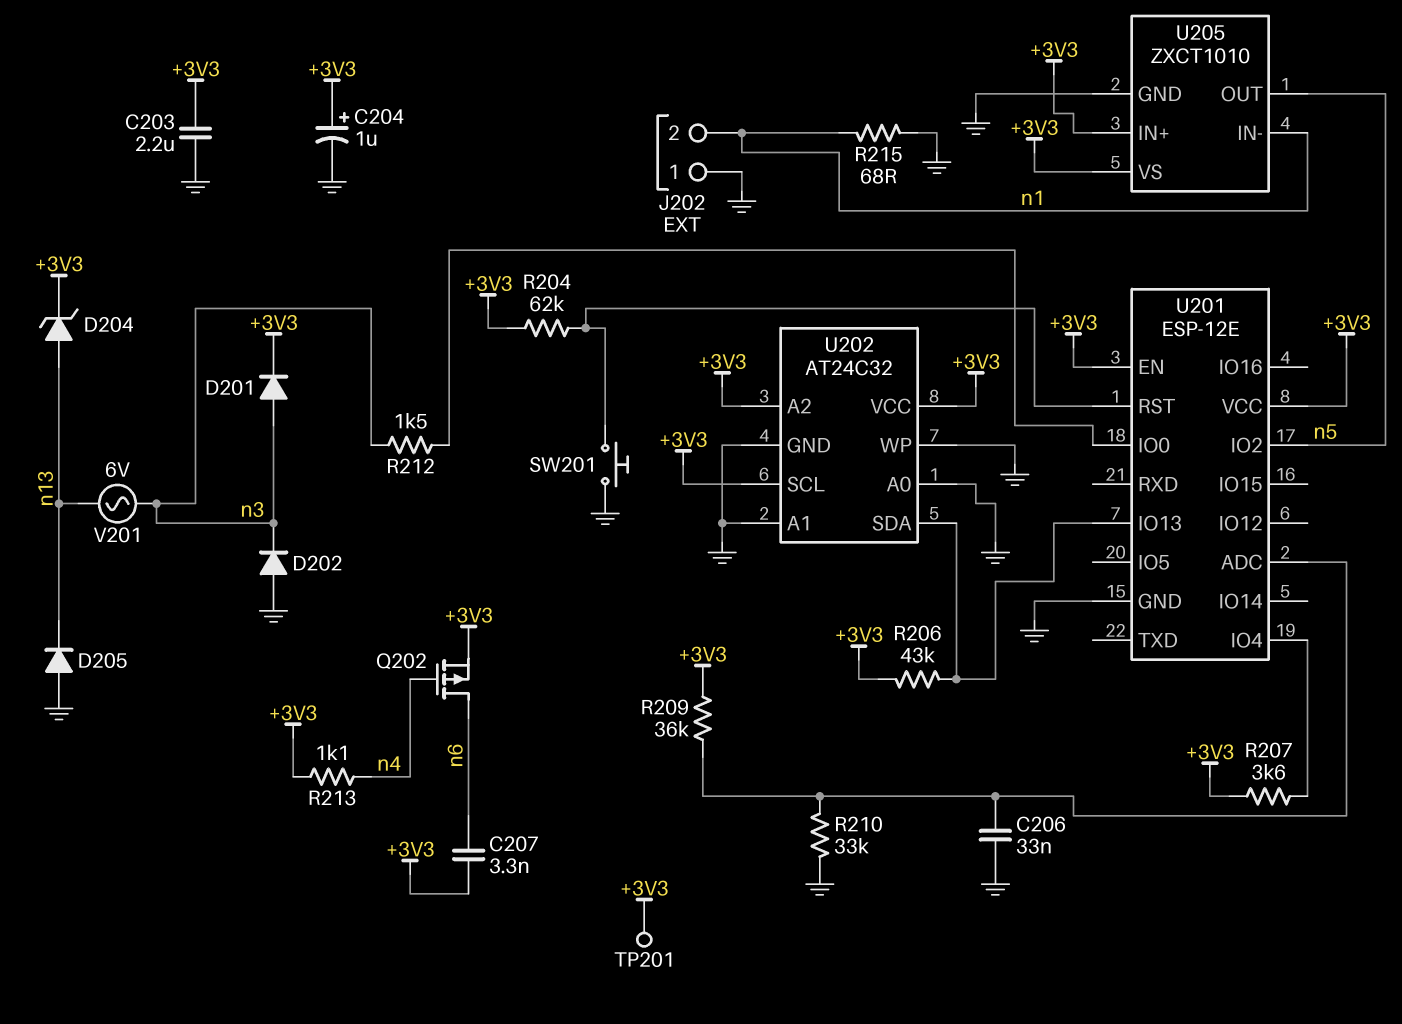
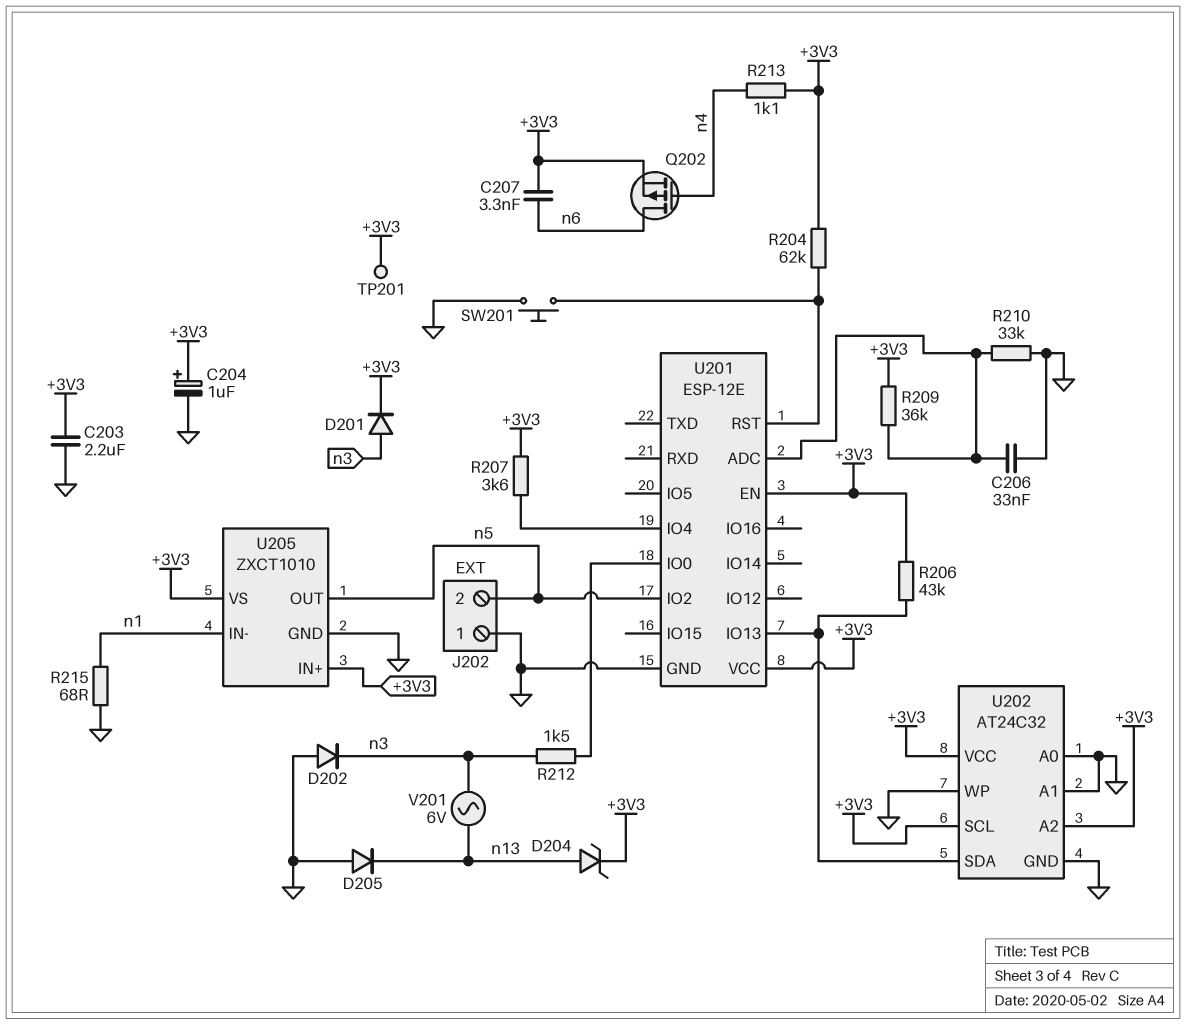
J202 pin 2: n1 -> n5

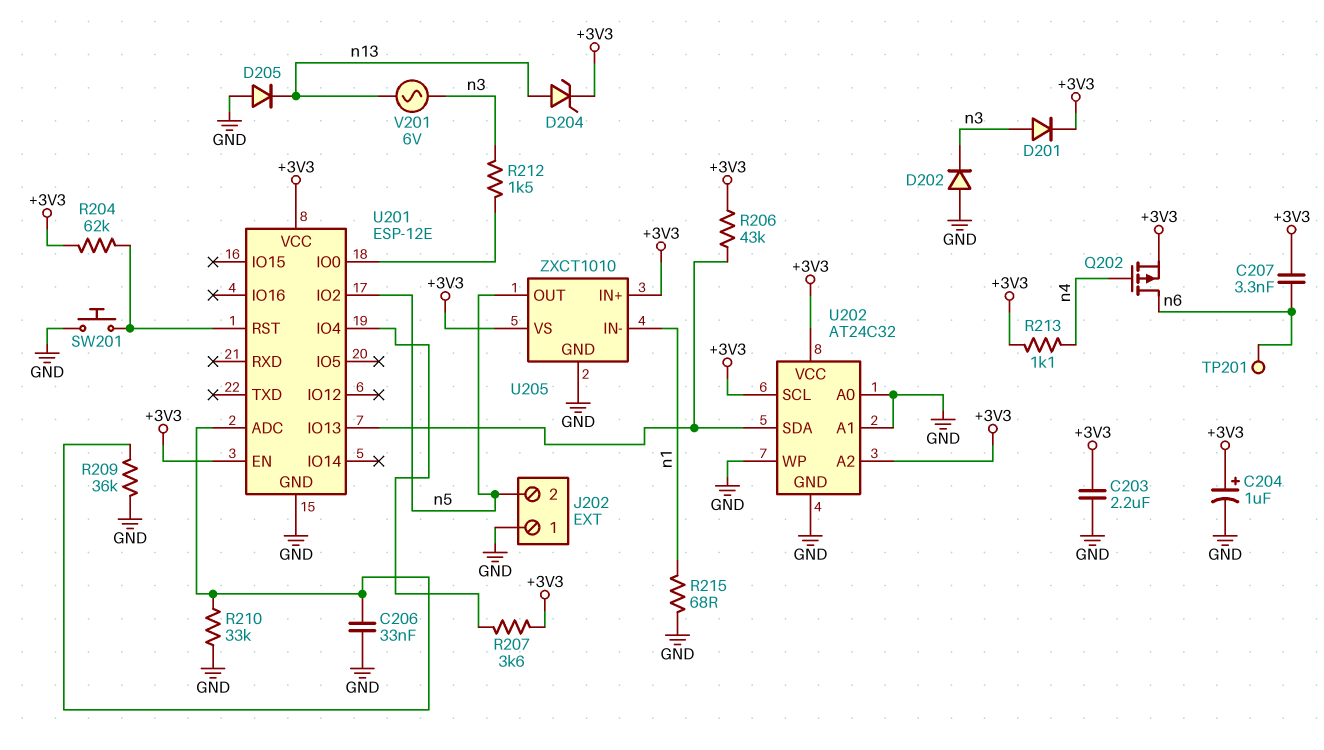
R209: 36k (+3V3, U201/ADC) -> 36k (GND, U201/ADC)
TP201: test point (+3V3) -> test point (n6)

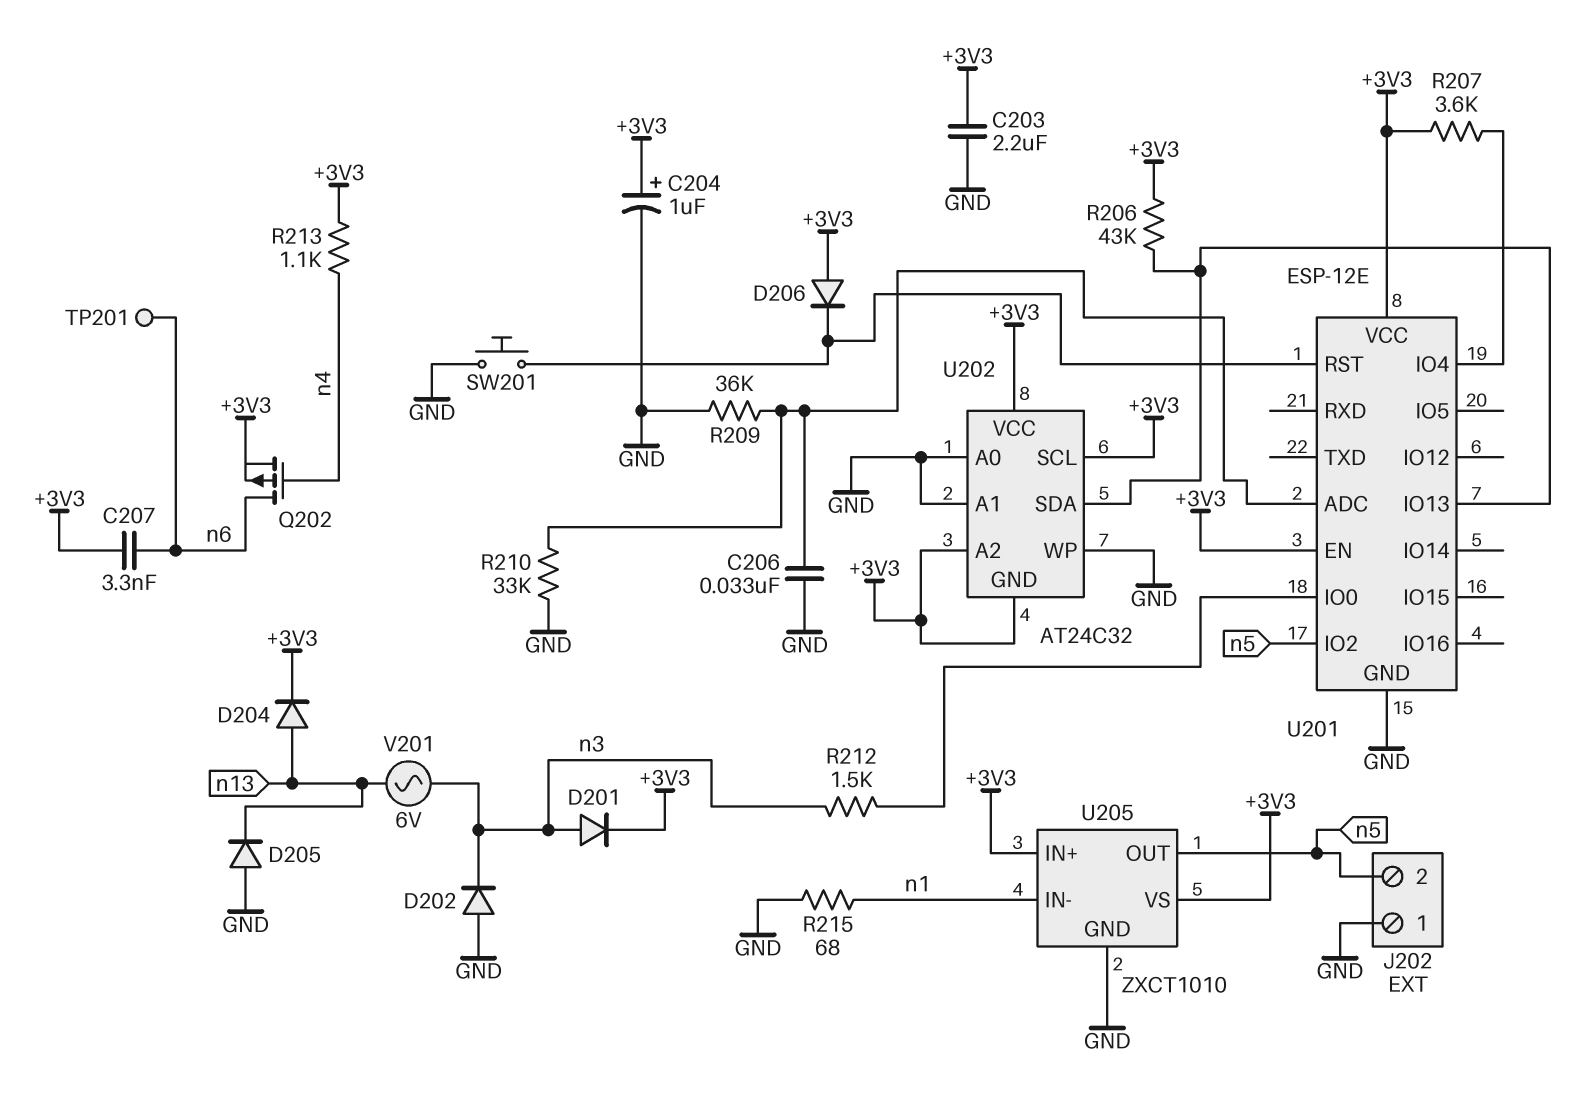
D204: zener (A n13, K +3V3) -> diode (A n13, K +3V3)
D206: none -> diode (A +3V3, K U201/RST)
R204: 62k (+3V3, U201/RST) -> none
U202 pin GND: GND -> +3V3

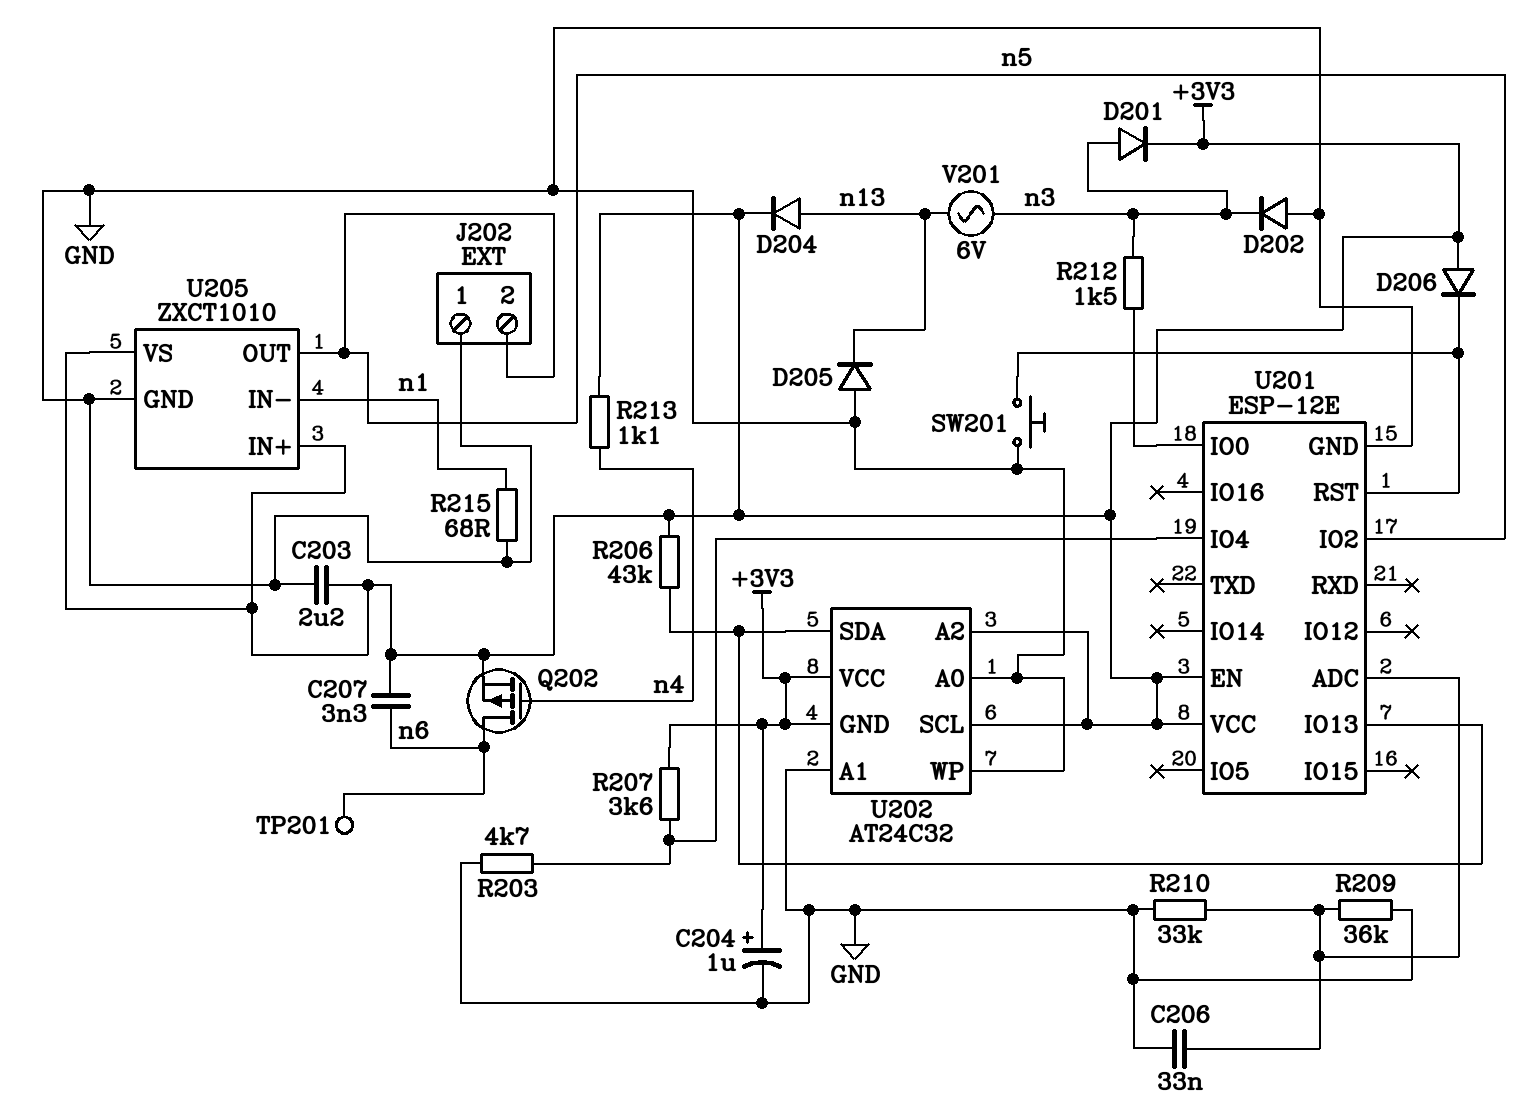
R203: none -> 4.7k (GND, U201/IO4)

